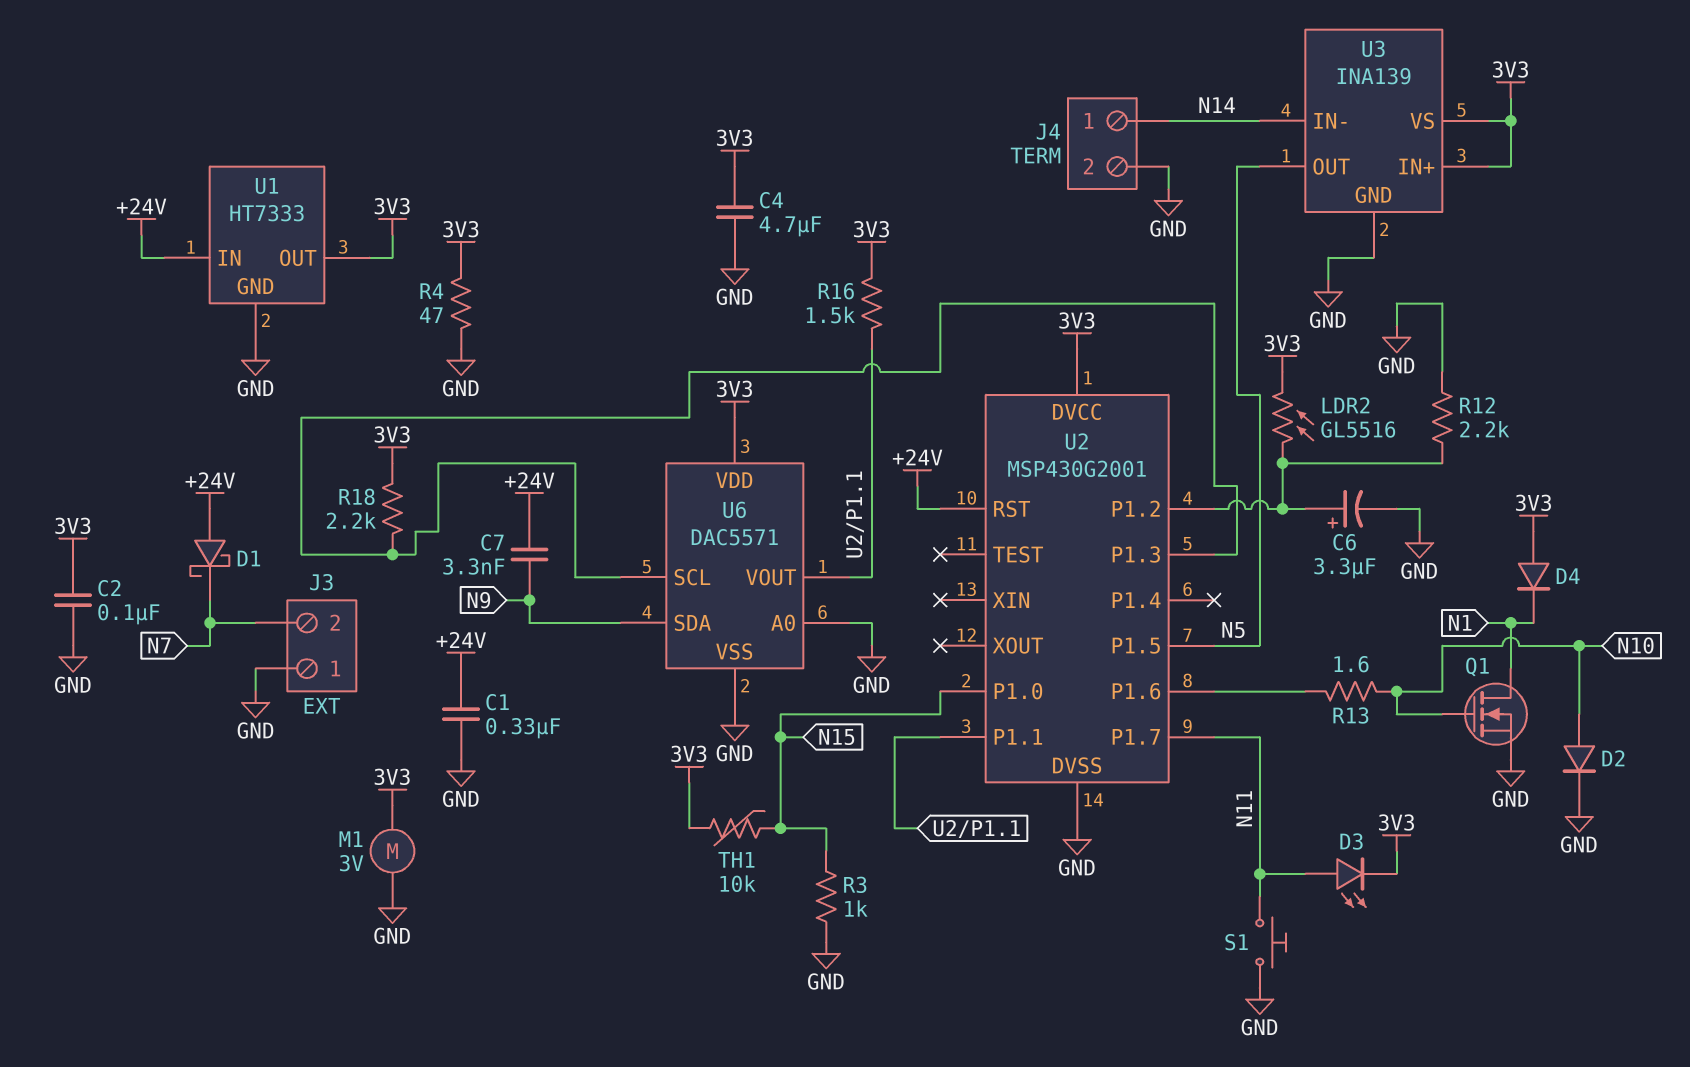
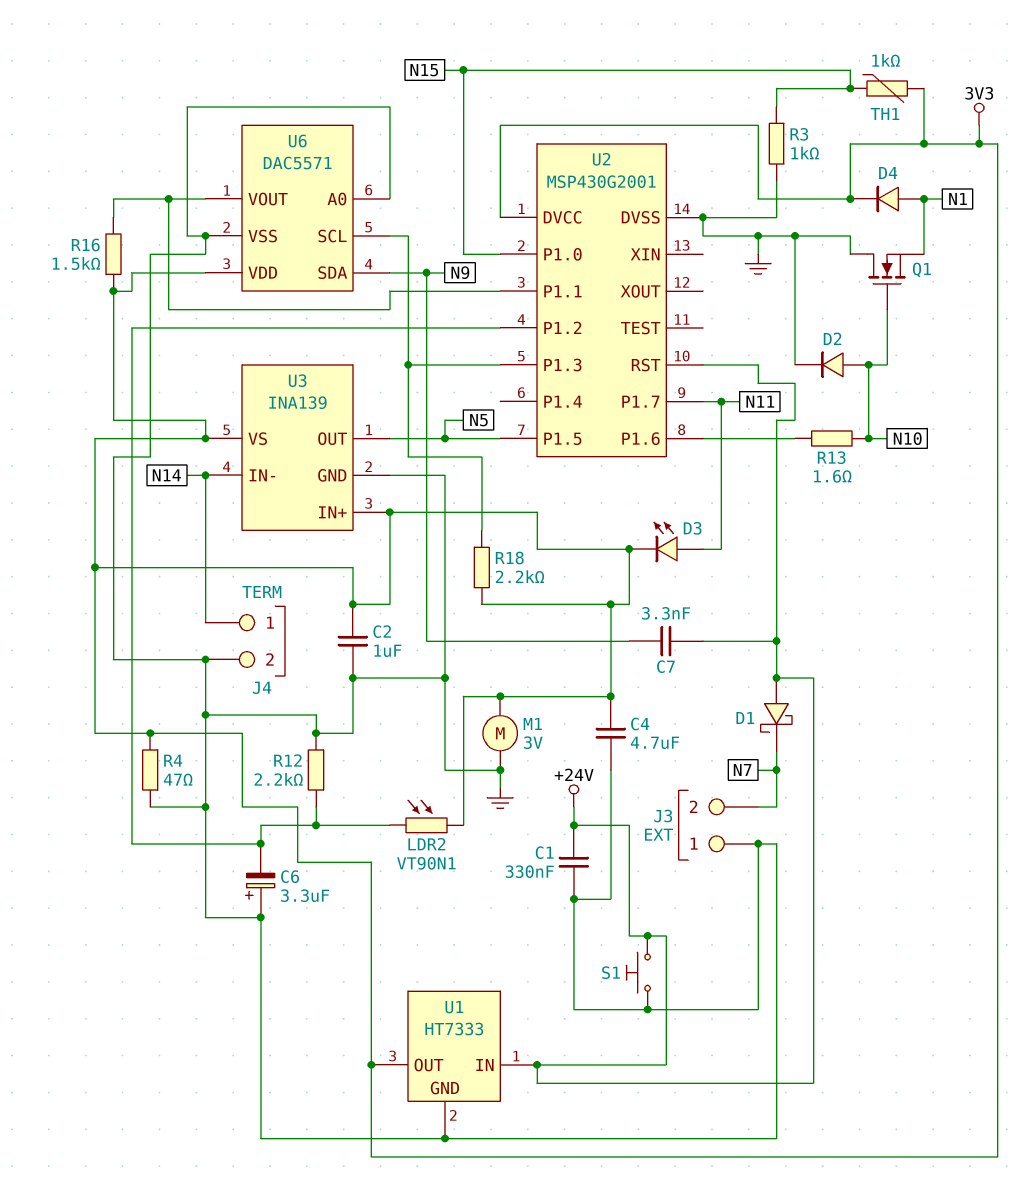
C2: 100nF (3V3, GND) -> 1uF (3V3, GND)
C6: 3.3uF (plus U2/P1.2, minus GND) -> 3.3uF (plus GND, minus U2/P1.2)
D4: diode (A 3V3, K N1) -> diode (A N1, K 3V3)
LDR2: GL5516 (3V3, U2/P1.2) -> VT90N1 (3V3, U2/P1.2)
Q1: NMOS (G N10, D N1, S GND) -> NMOS (G N10, D GND, S N1)
S1: button (GND, N11) -> button (+24V, GND)
TH1: 10k (3V3, N15) -> 1k (3V3, N15)

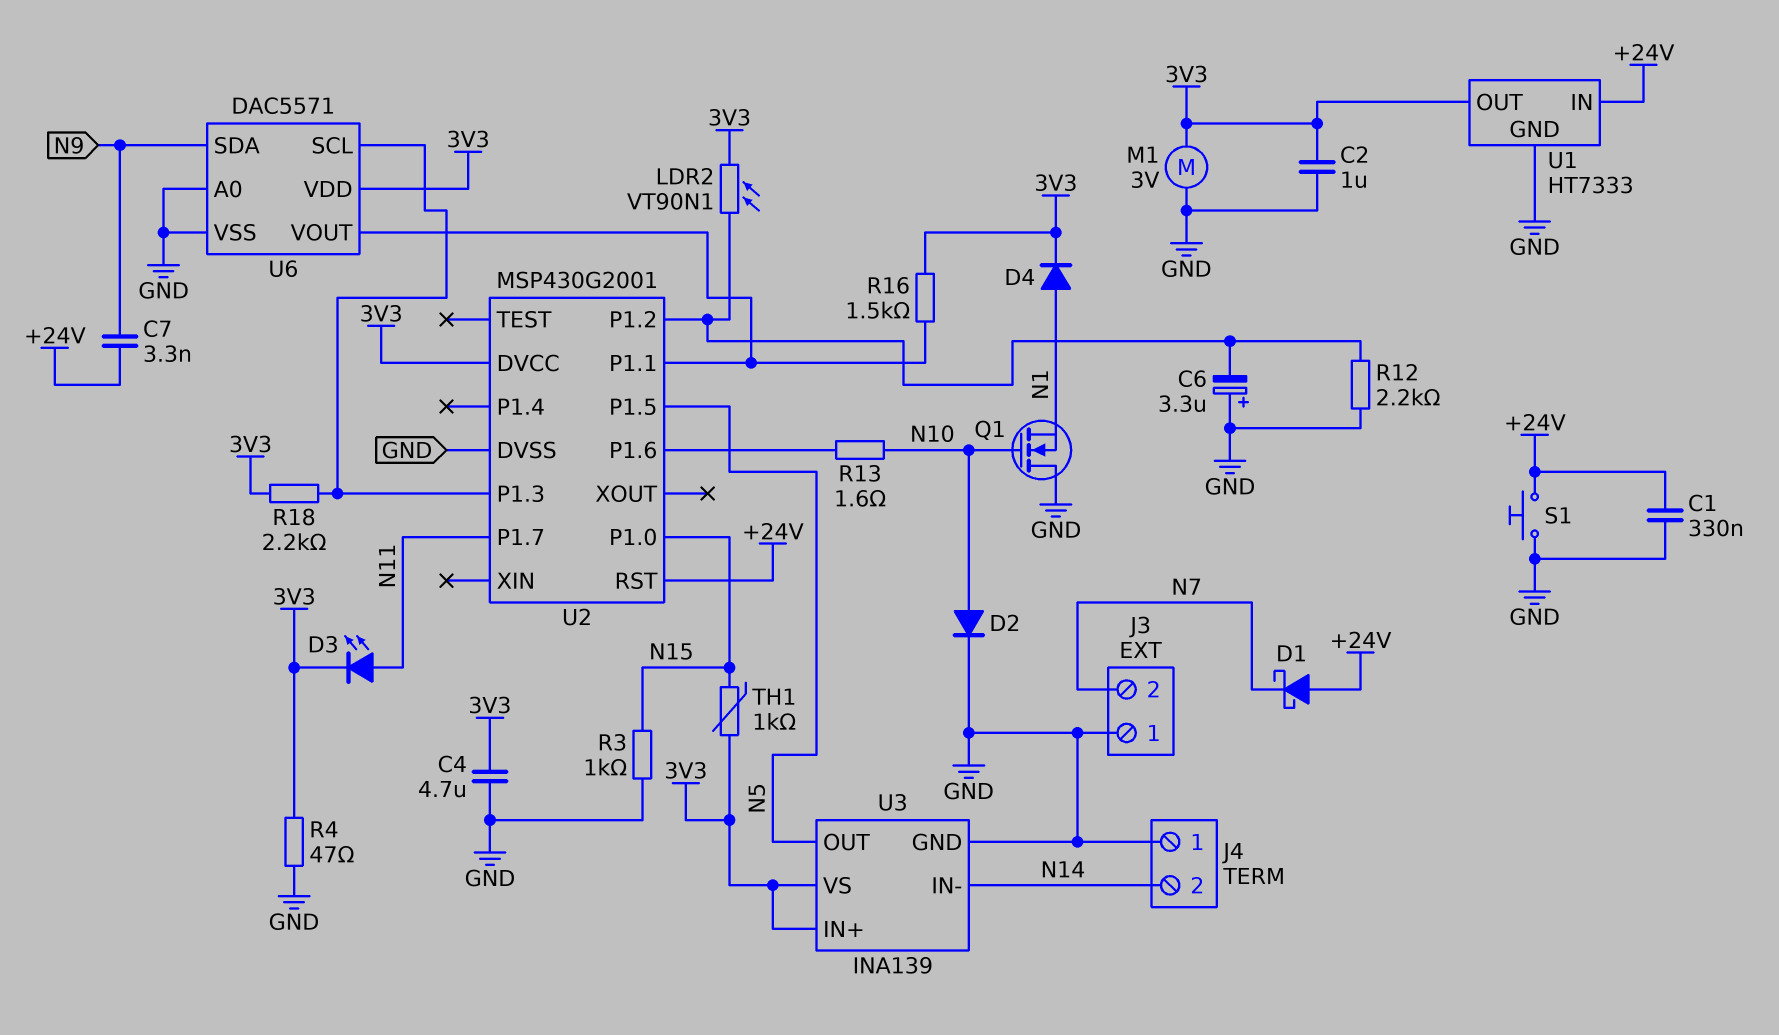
J4 pin 1: N14 -> GND
J4 pin 2: GND -> N14

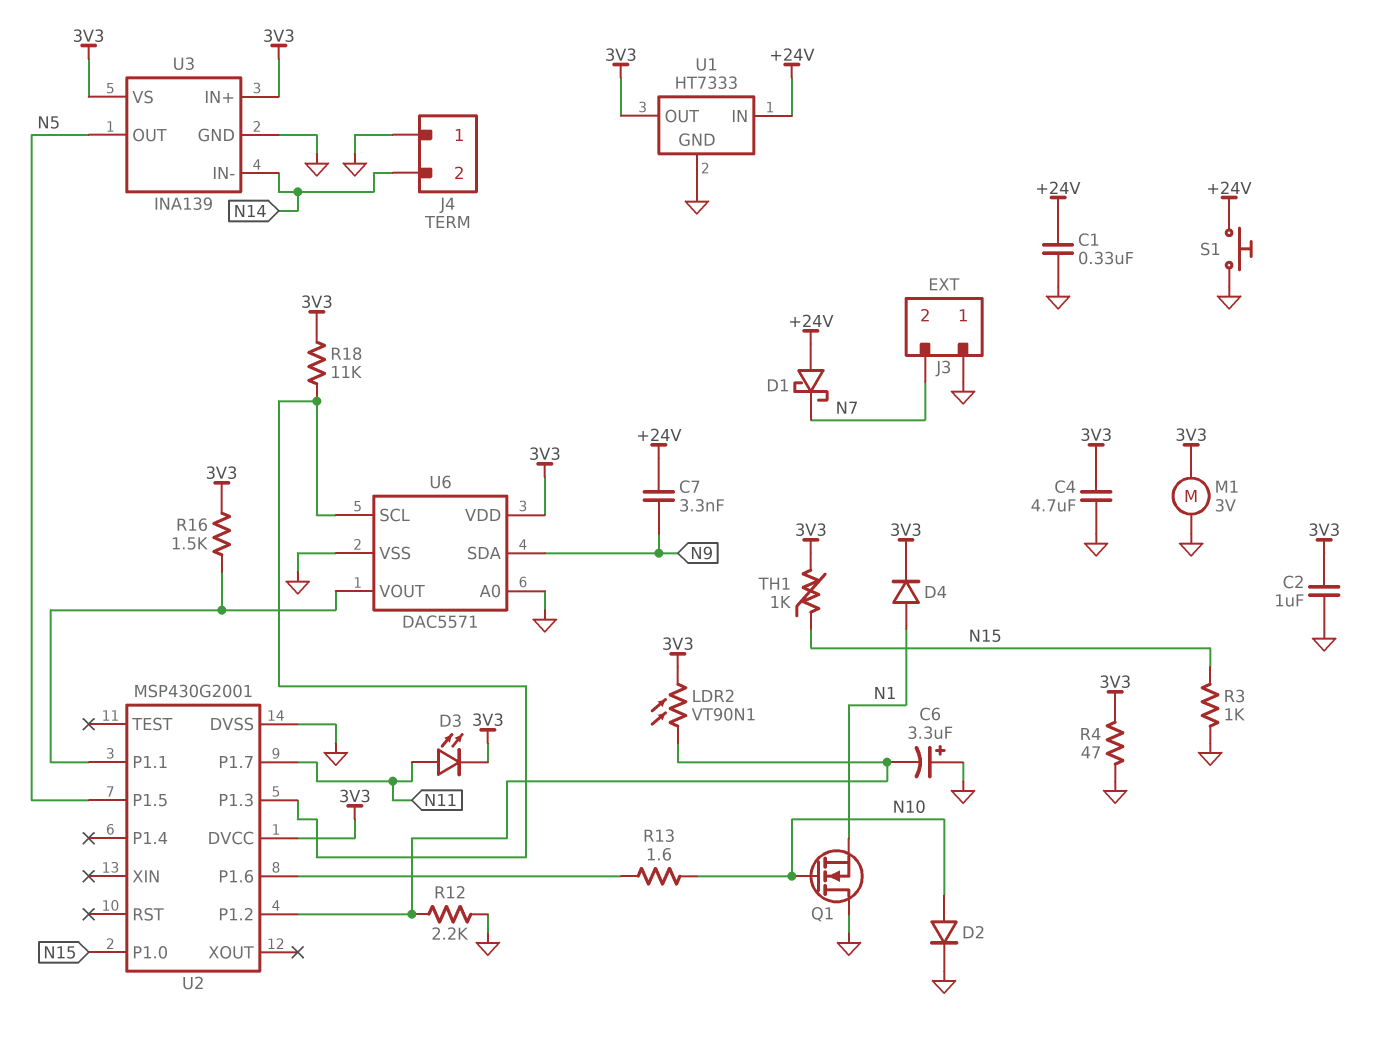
R18: 2.2k (3V3, U2/P1.3) -> 11k (3V3, U2/P1.3)
U2 pin RST: +24V -> none

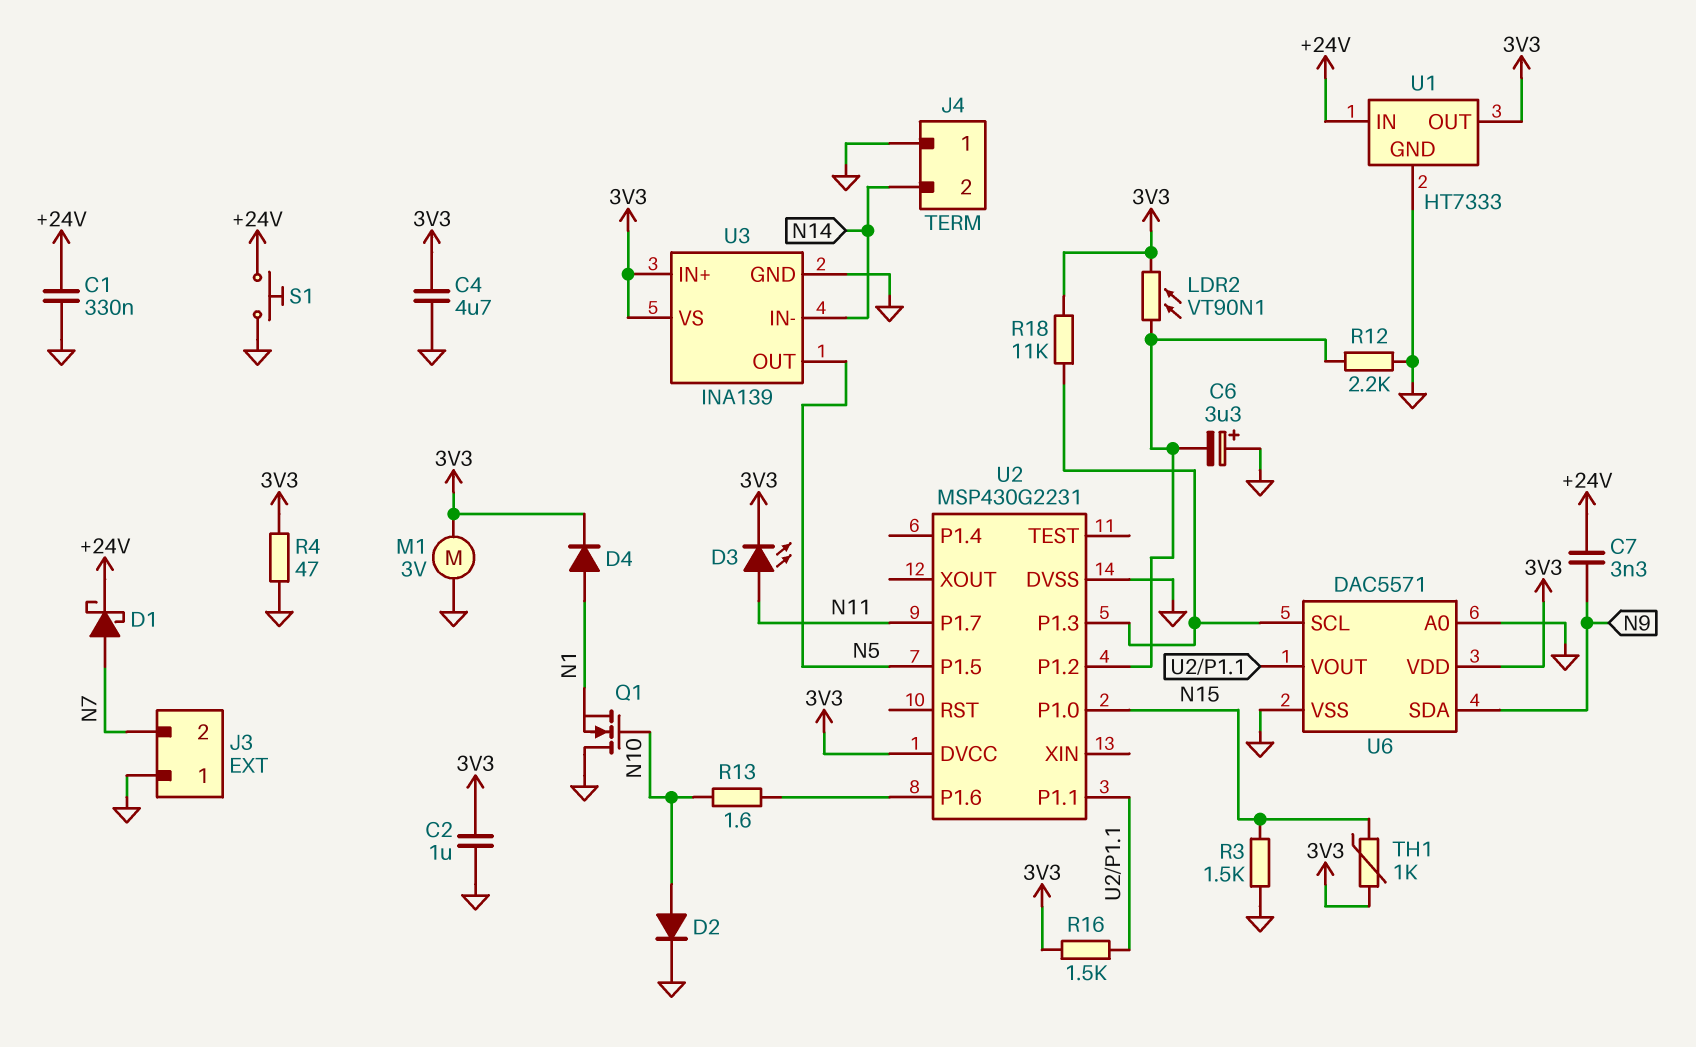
D1: schottky (A +24V, K N7) -> schottky (A N7, K +24V)
R3: 1k (GND, N15) -> 1.5k (GND, N15)
U2: MSP430G2001 -> MSP430G2231

